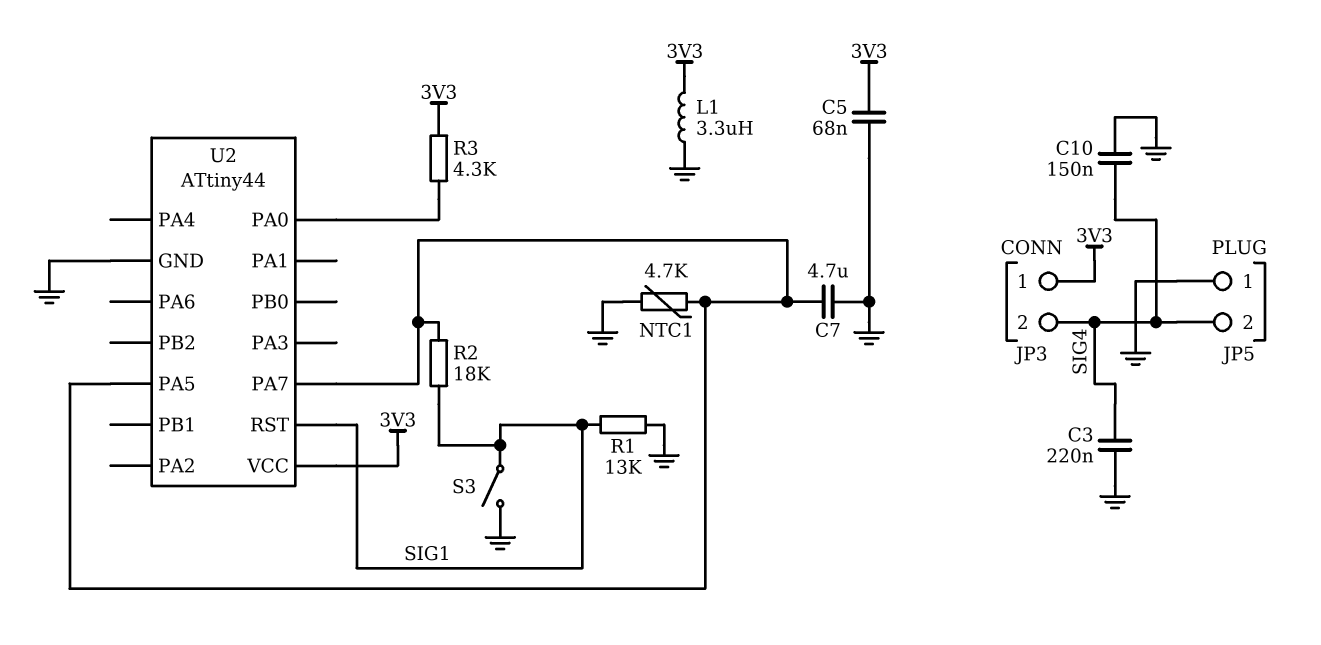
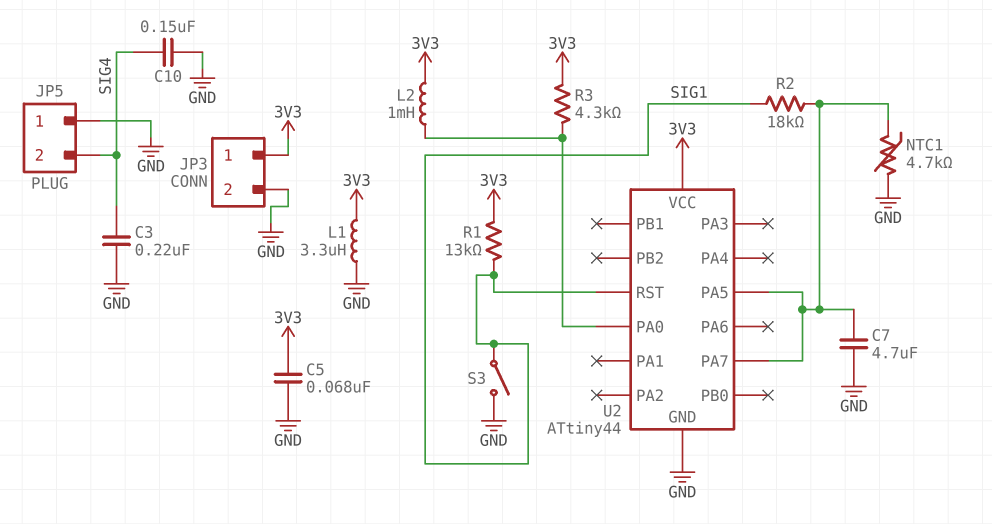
JP3 pin 2: SIG4 -> GND
L2: none -> 1mH (3V3, U2/PA0)
R1: 13k (GND, SIG1) -> 13k (3V3, SIG1)

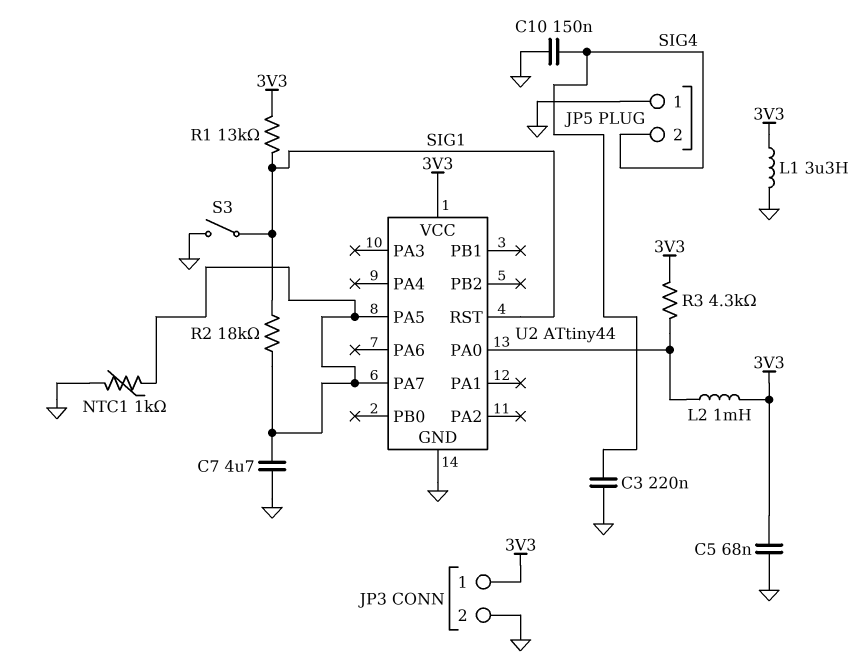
NTC1: 4.7k (GND, U2/PA5) -> 1k (GND, U2/PA5)

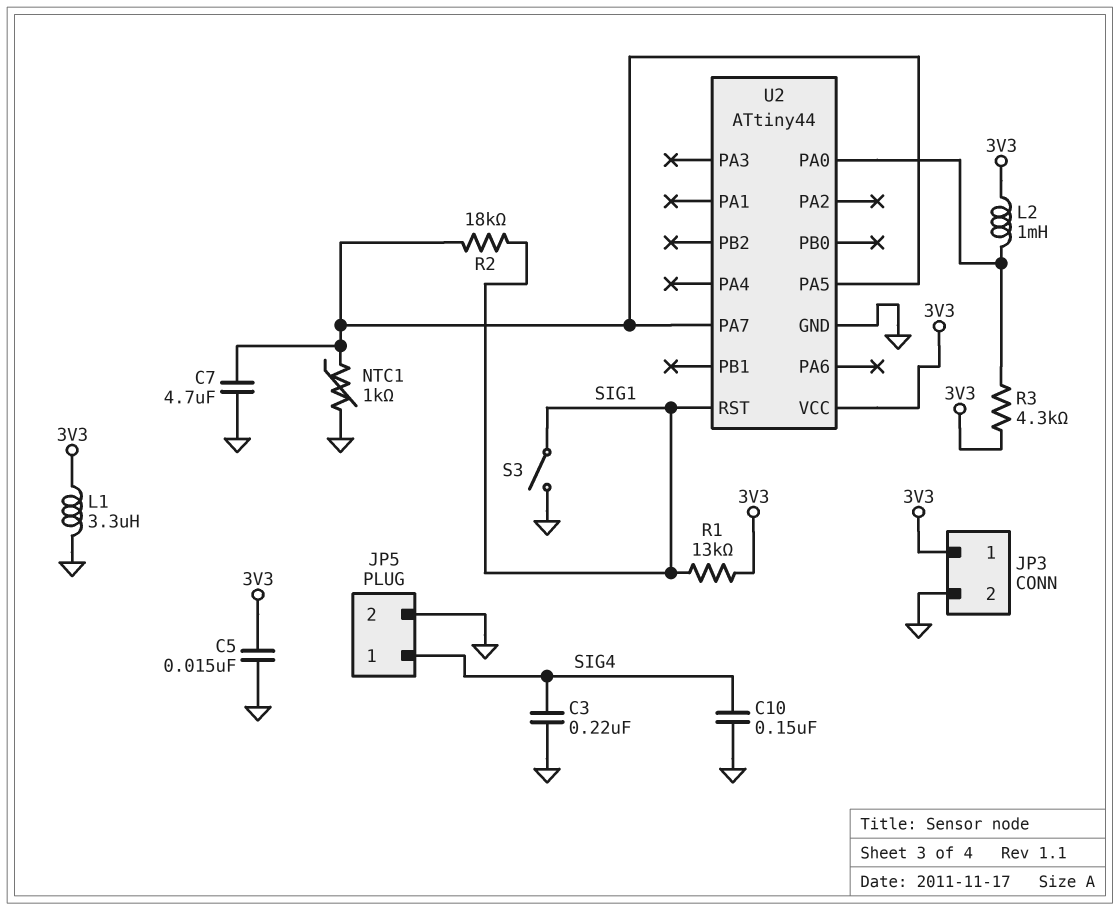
C5: 68nF (3V3, GND) -> 15nF (3V3, GND)
JP5 pin 1: GND -> SIG4
JP5 pin 2: SIG4 -> GND

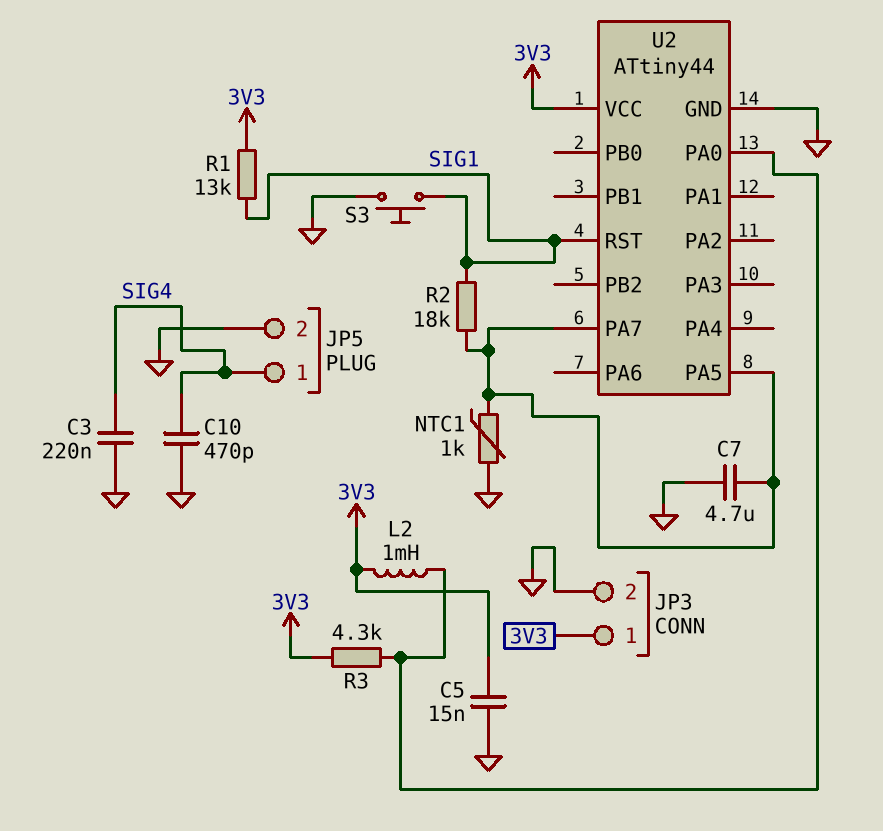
C10: 150nF (GND, SIG4) -> 470pF (GND, SIG4)
L1: 3.3uH (3V3, GND) -> none
S3: switch (GND, SIG1) -> button (GND, SIG1)

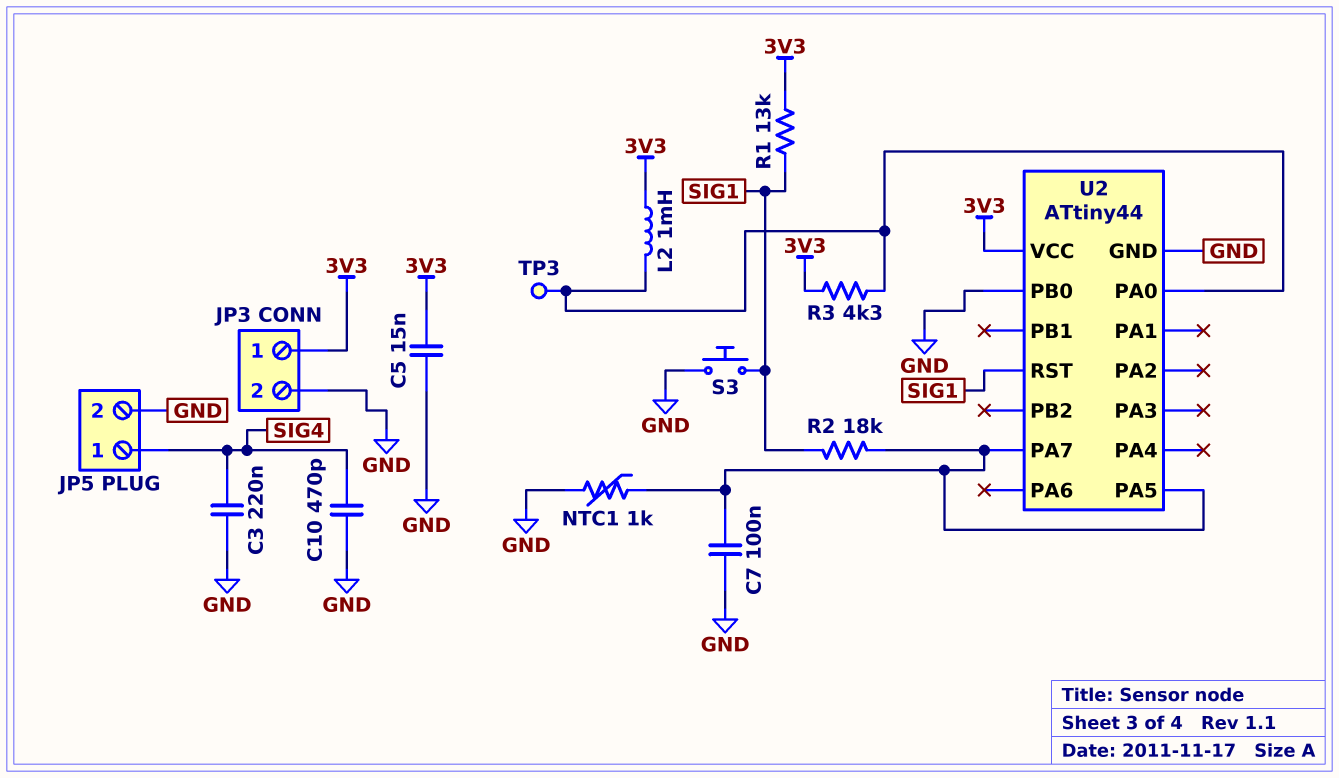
C7: 4.7uF (GND, U2/PA5) -> 100nF (GND, U2/PA5)
TP3: none -> test point (U2/PA0)
U2 pin PB0: none -> GND

